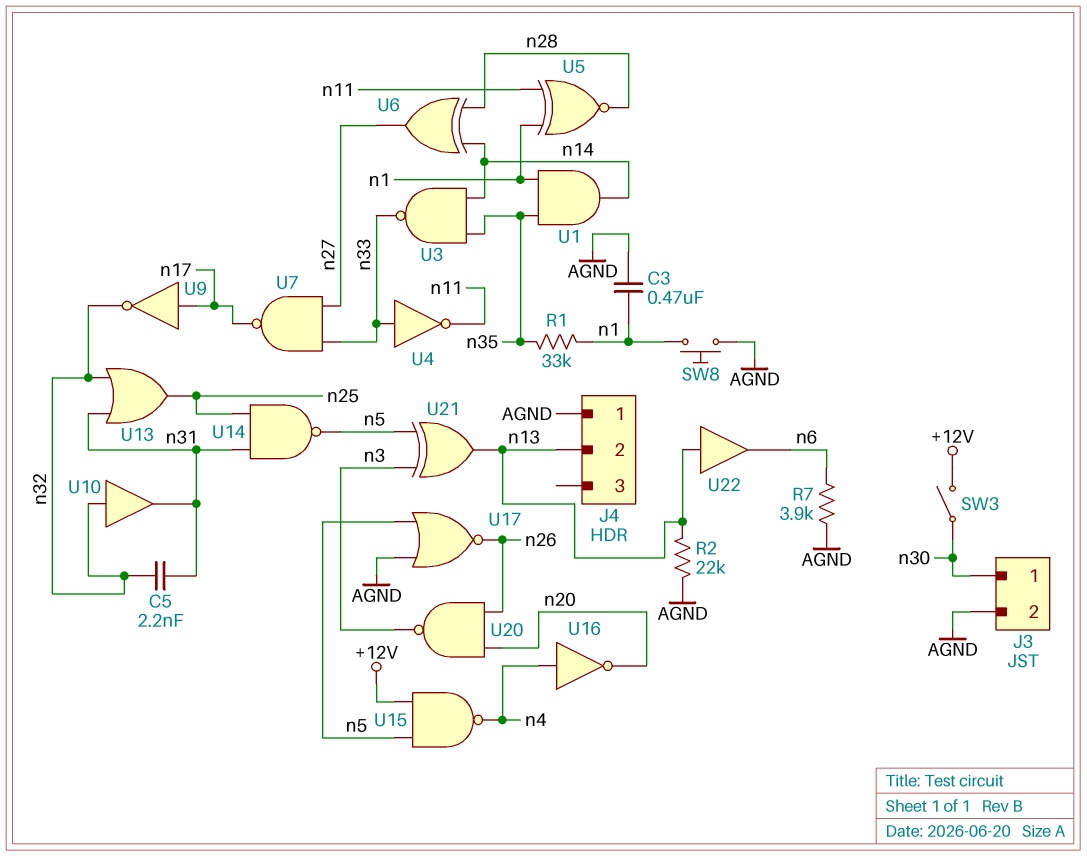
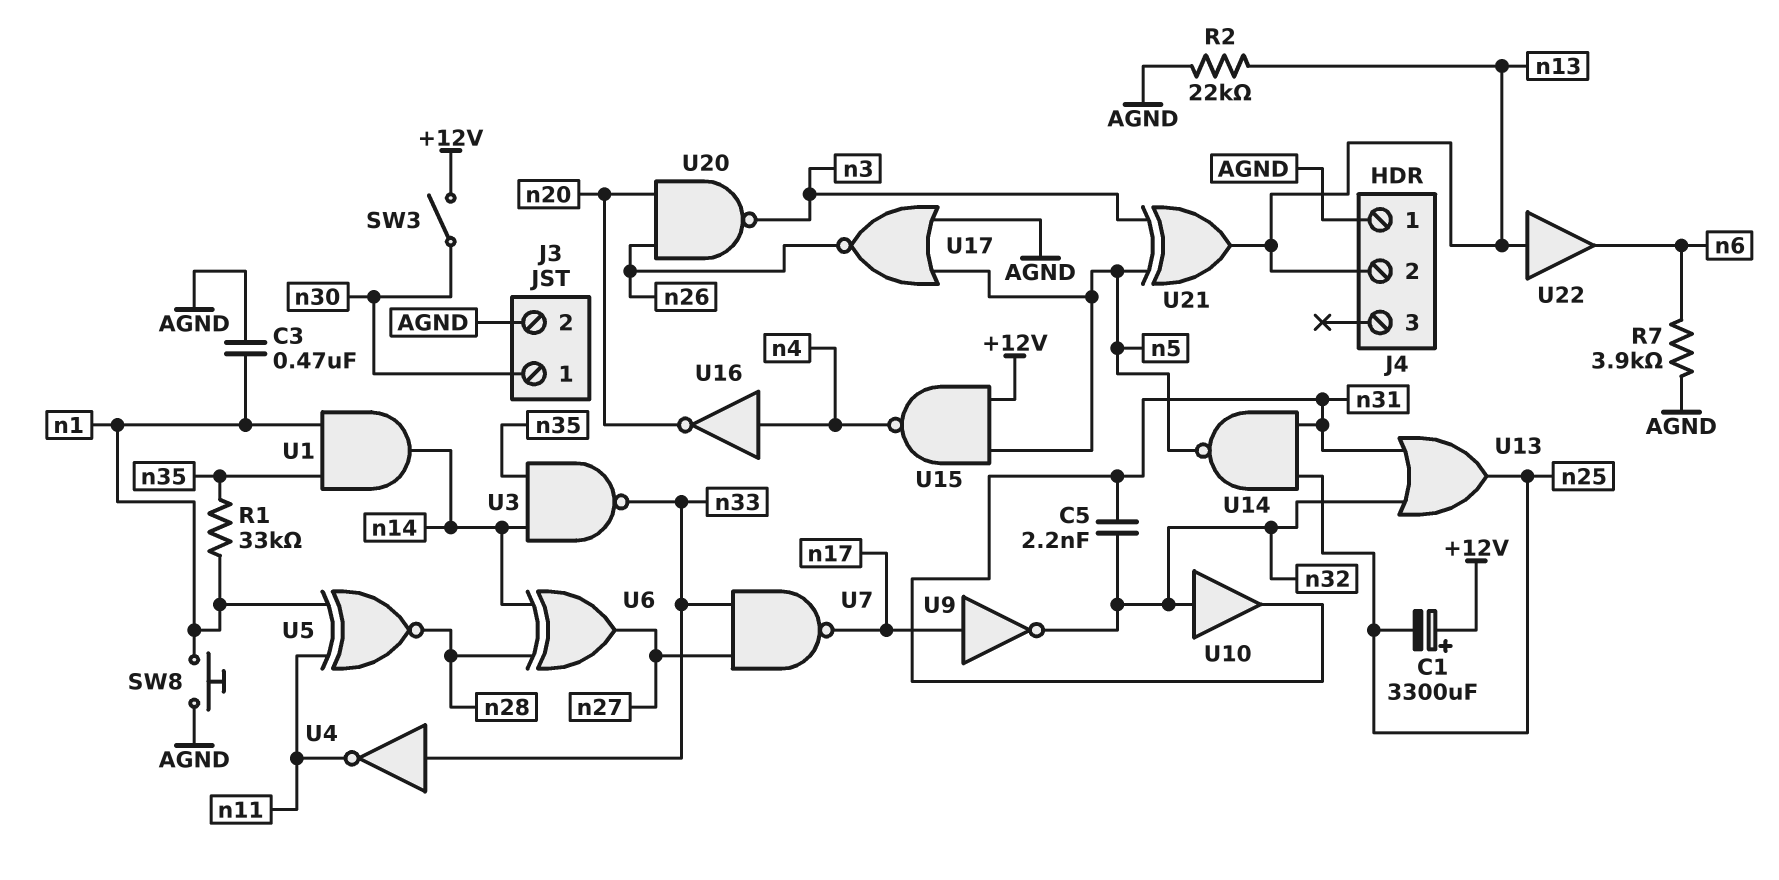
C1: none -> 3300uF (plus +12V, minus n25)

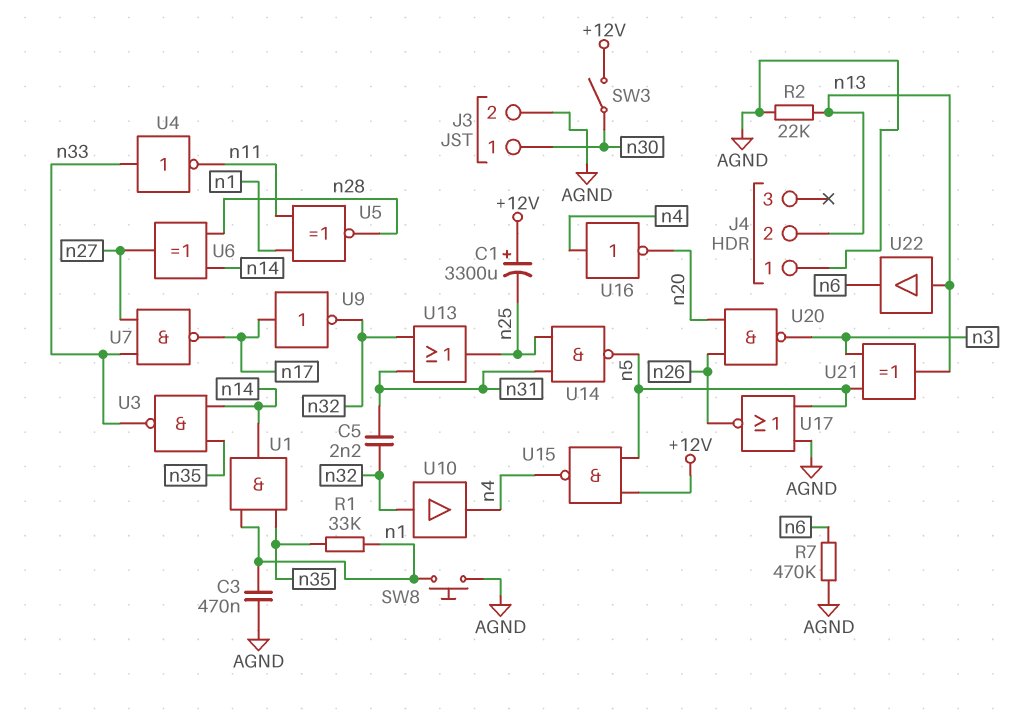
R7: 3.9k (AGND, n6) -> 470k (AGND, n6)
U10: buffer (in n32, out n31) -> buffer (in n32, out n4)

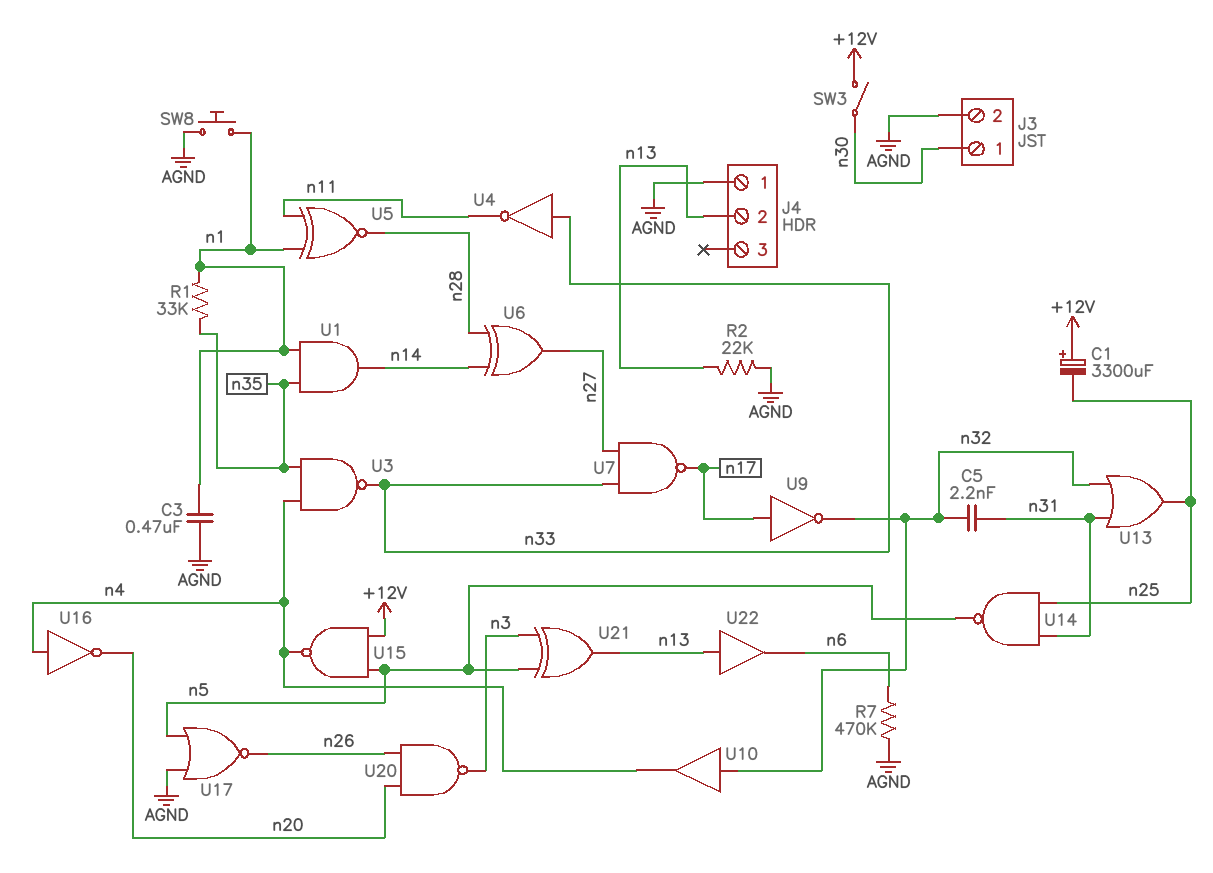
U3: NAND (in n14, in n35, out n33) -> NAND (in n4, in n35, out n33)

